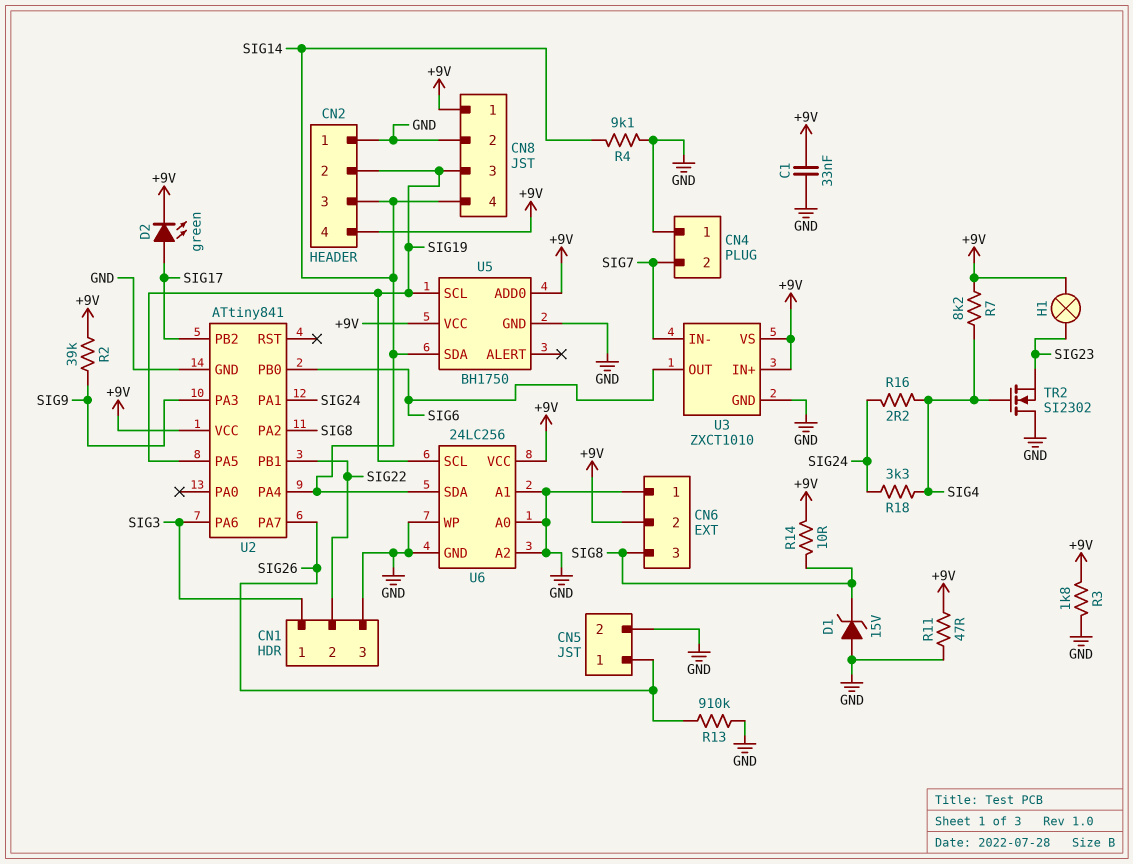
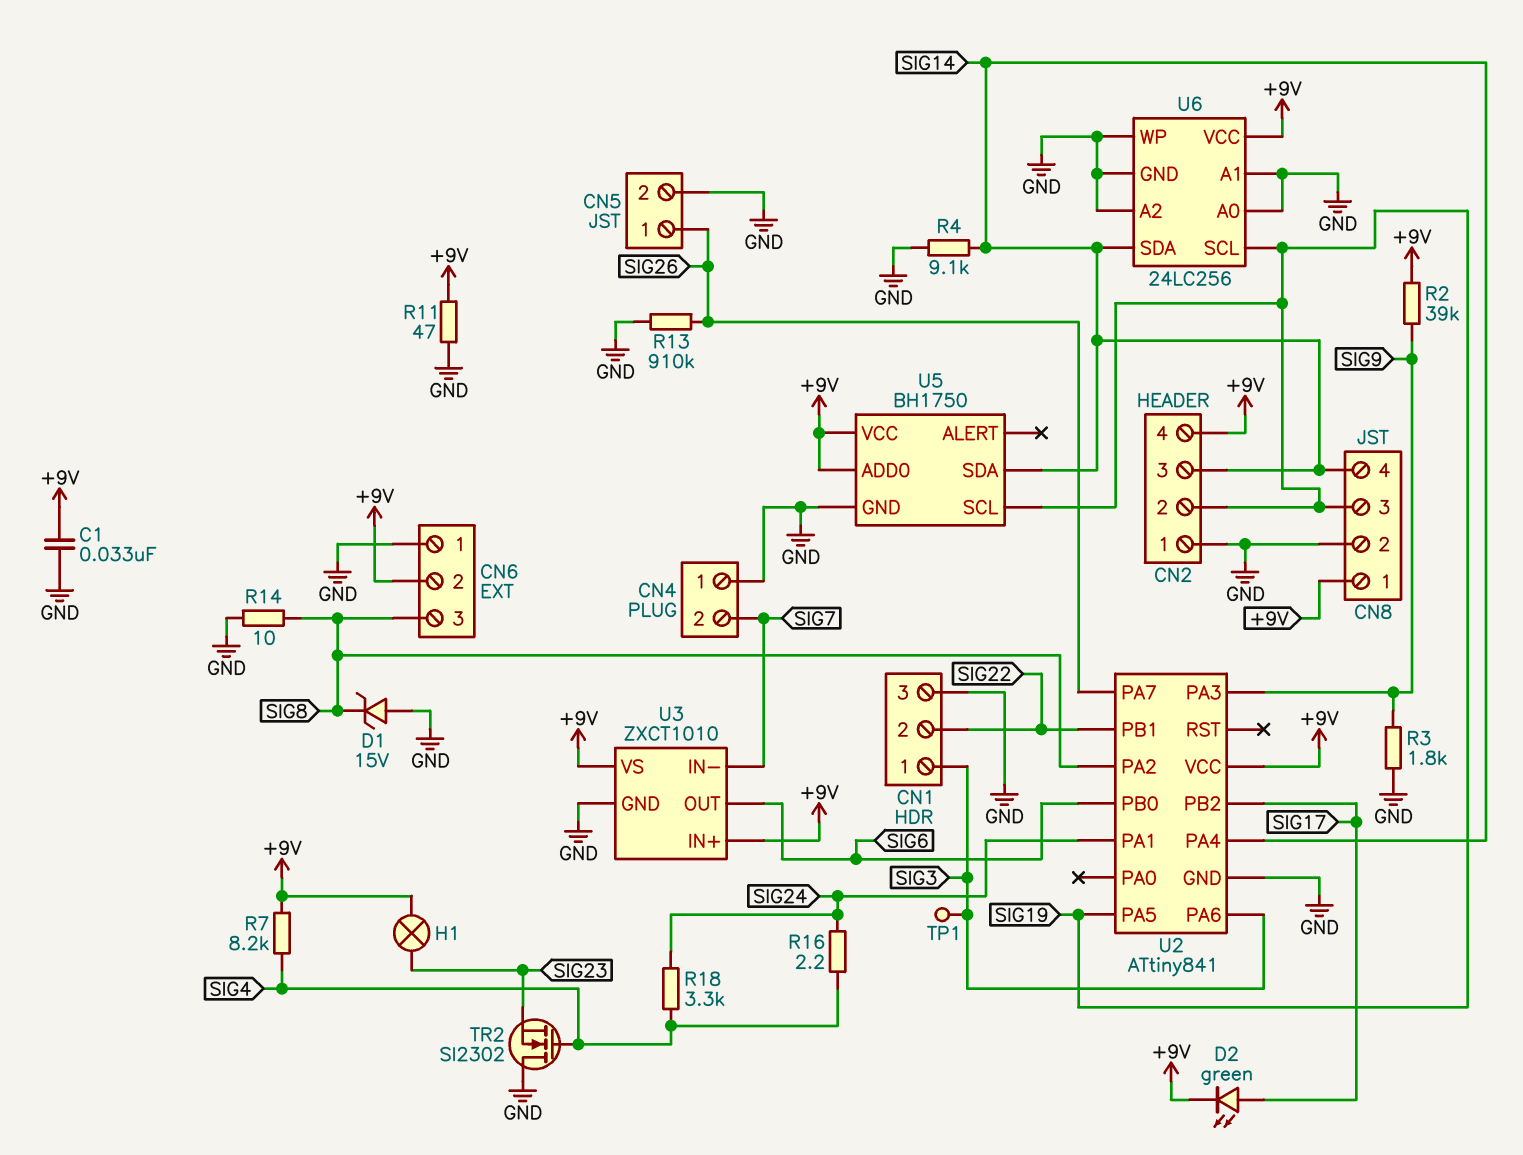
R3: 1.8k (+9V, GND) -> 1.8k (GND, SIG9)
R14: 10 (+9V, SIG8) -> 10 (GND, SIG8)
TP1: none -> test point (SIG3)

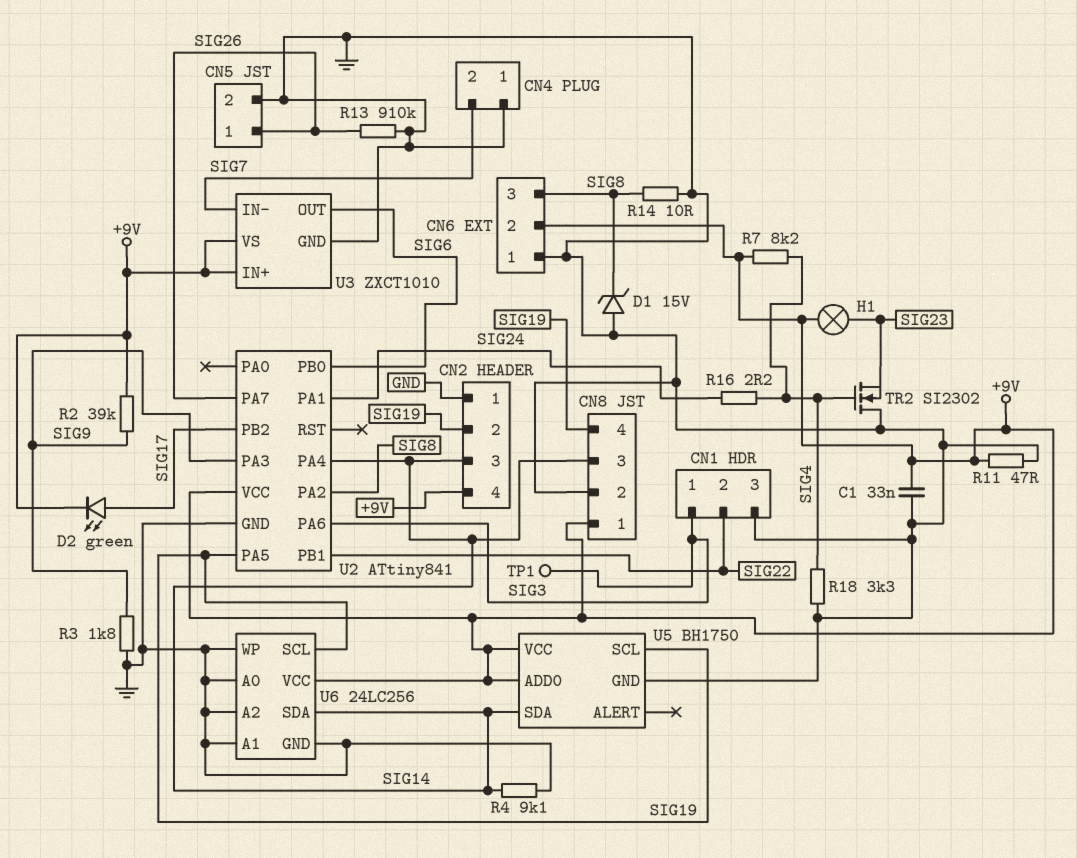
CN8 pin 3: SIG19 -> SIG14
CN8 pin 4: SIG14 -> SIG19
R18: 3.3k (SIG4, SIG24) -> 3.3k (GND, SIG4)

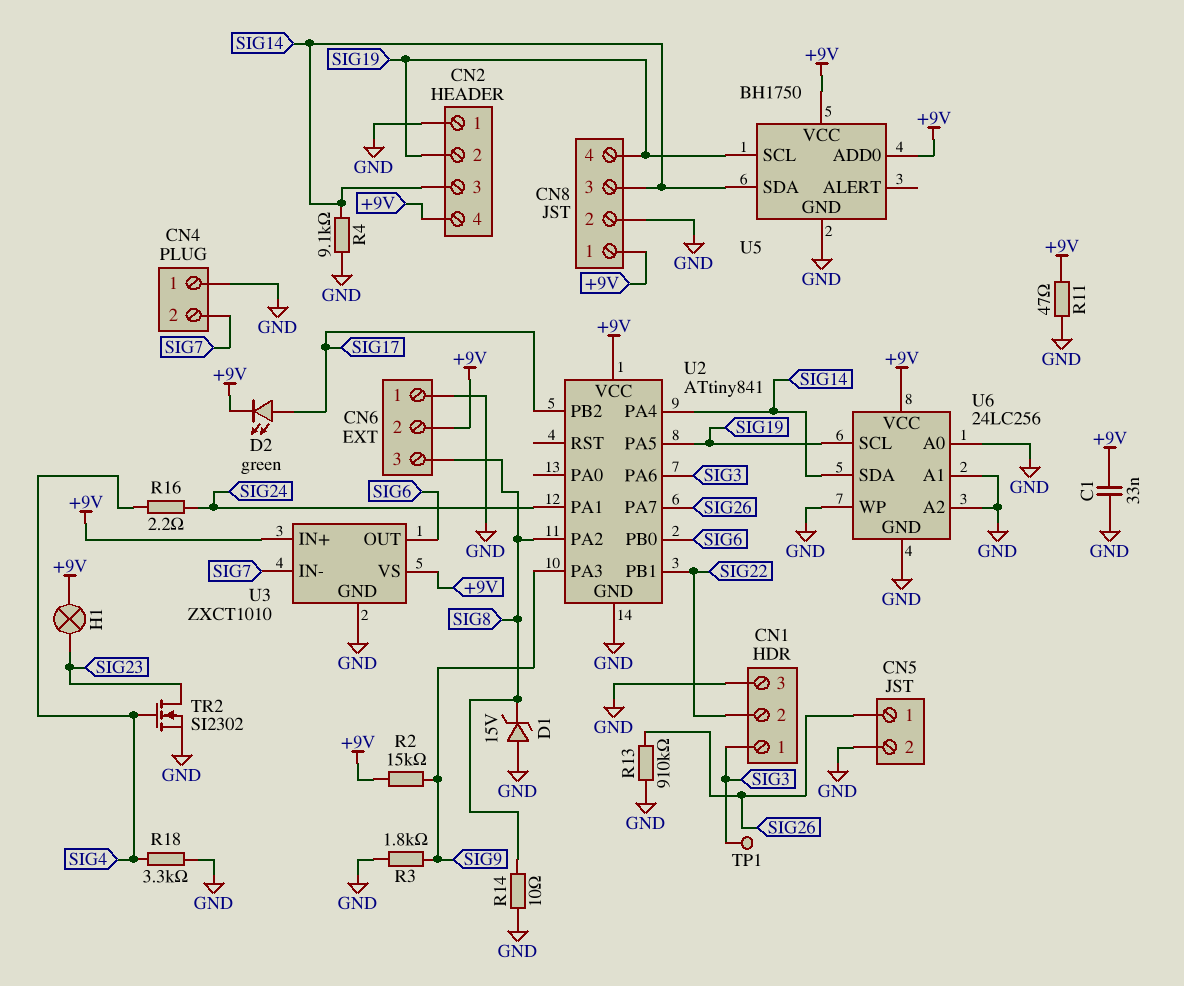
R2: 39k (+9V, SIG9) -> 15k (+9V, SIG9)
R7: 8.2k (+9V, SIG4) -> none
TR2: NMOS SI2302 (G SIG4, D GND, S SIG23) -> NMOS SI2302 (G SIG4, D SIG23, S GND)

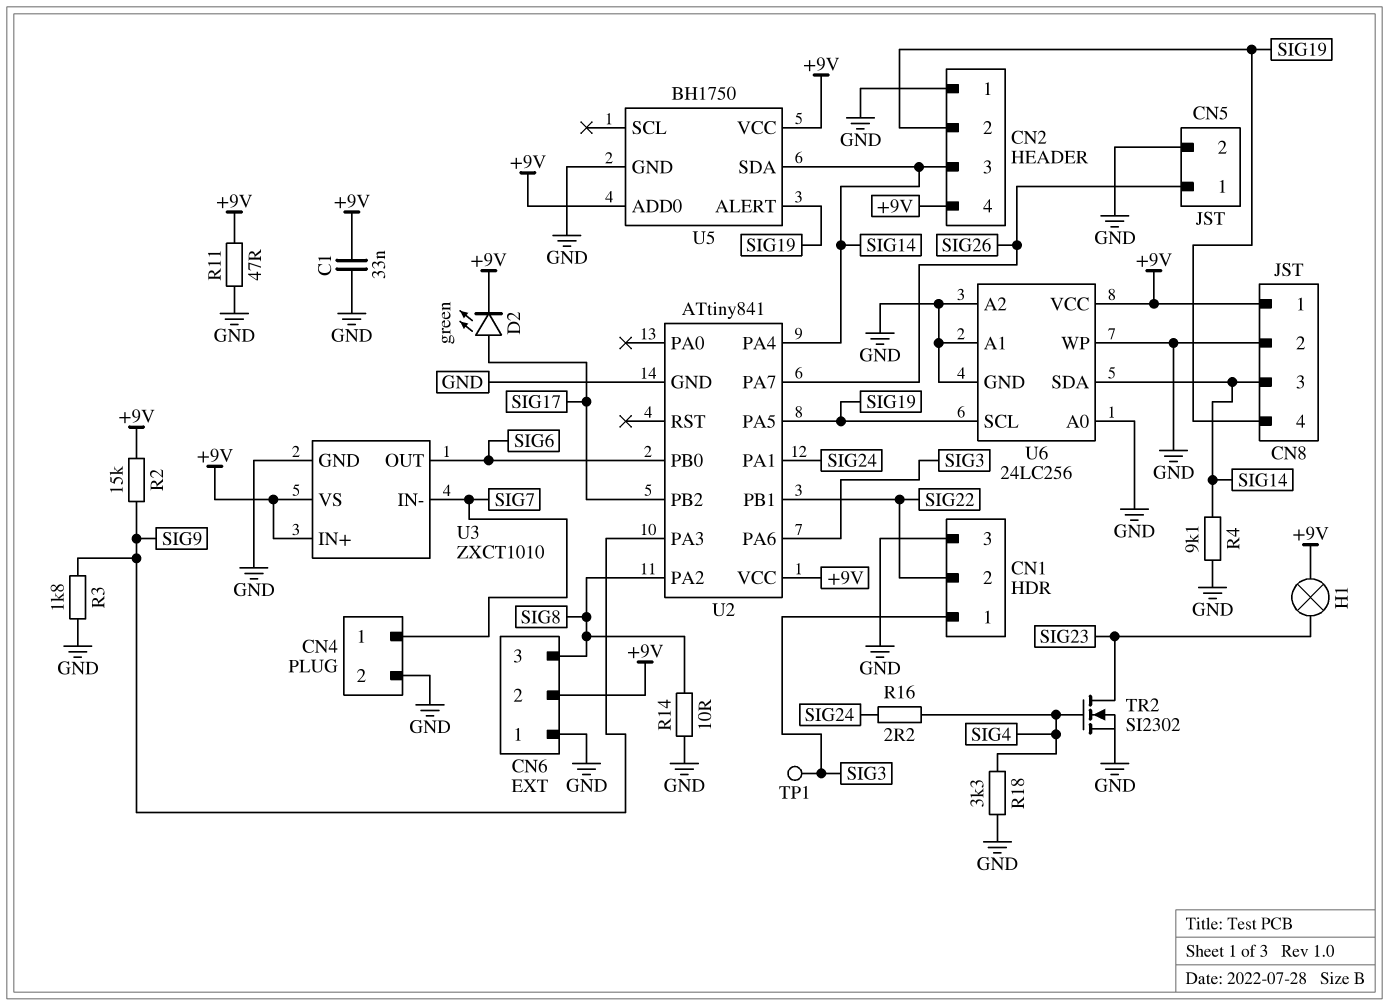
CN4 pin 1: GND -> SIG7
CN4 pin 2: SIG7 -> GND
D1: zener 15V (A GND, K SIG8) -> none
R13: 910k (GND, SIG26) -> none
U5 pin ALERT: none -> SIG19
U5 pin SCL: SIG19 -> none

